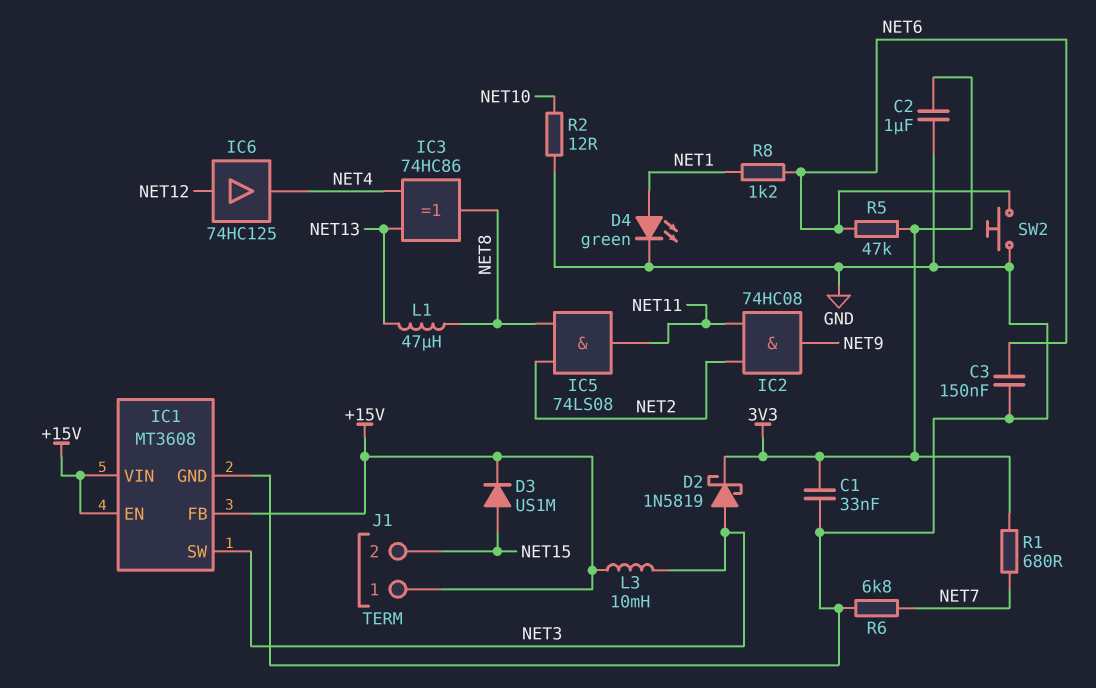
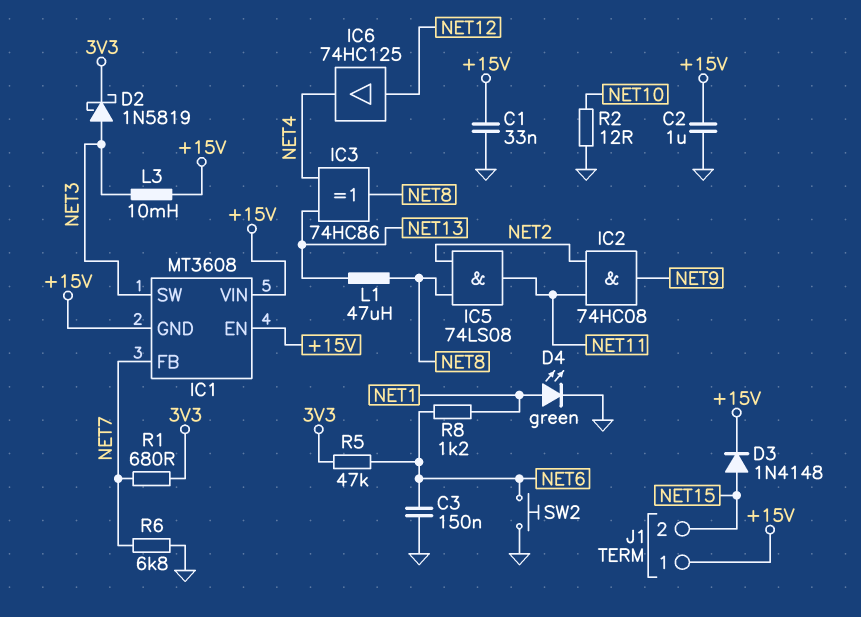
C1: 33nF (3V3, GND) -> 33nF (+15V, GND)
C2: 1uF (3V3, GND) -> 1uF (+15V, GND)
D3: diode US1M (A NET15, K +15V) -> diode 1N4148 (A NET15, K +15V)
IC1 pin FB: +15V -> NET7
IC1 pin GND: GND -> +15V

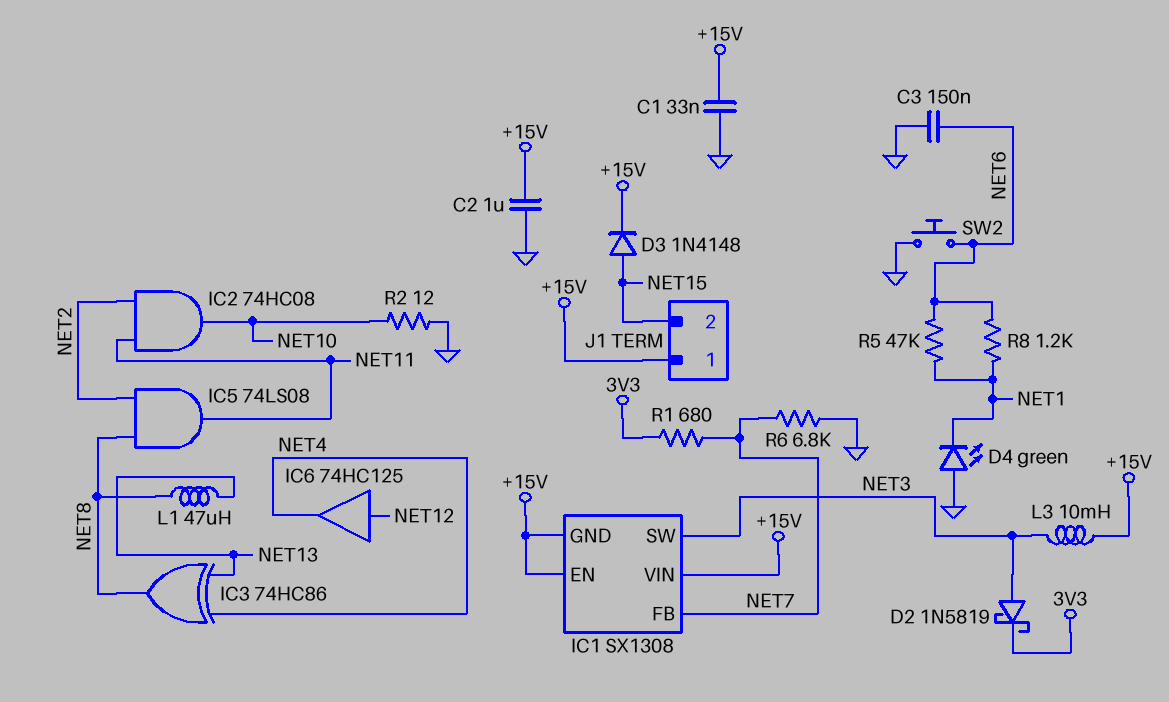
D4: LED green (A NET1, K GND) -> LED green (A GND, K NET1)
IC1: MT3608 -> SX1308
IC2: AND 74HC08 (in NET2, in NET11, out NET9) -> AND 74HC08 (in NET2, in NET11, out NET10)
R5: 47k (3V3, NET6) -> 47k (NET1, NET6)

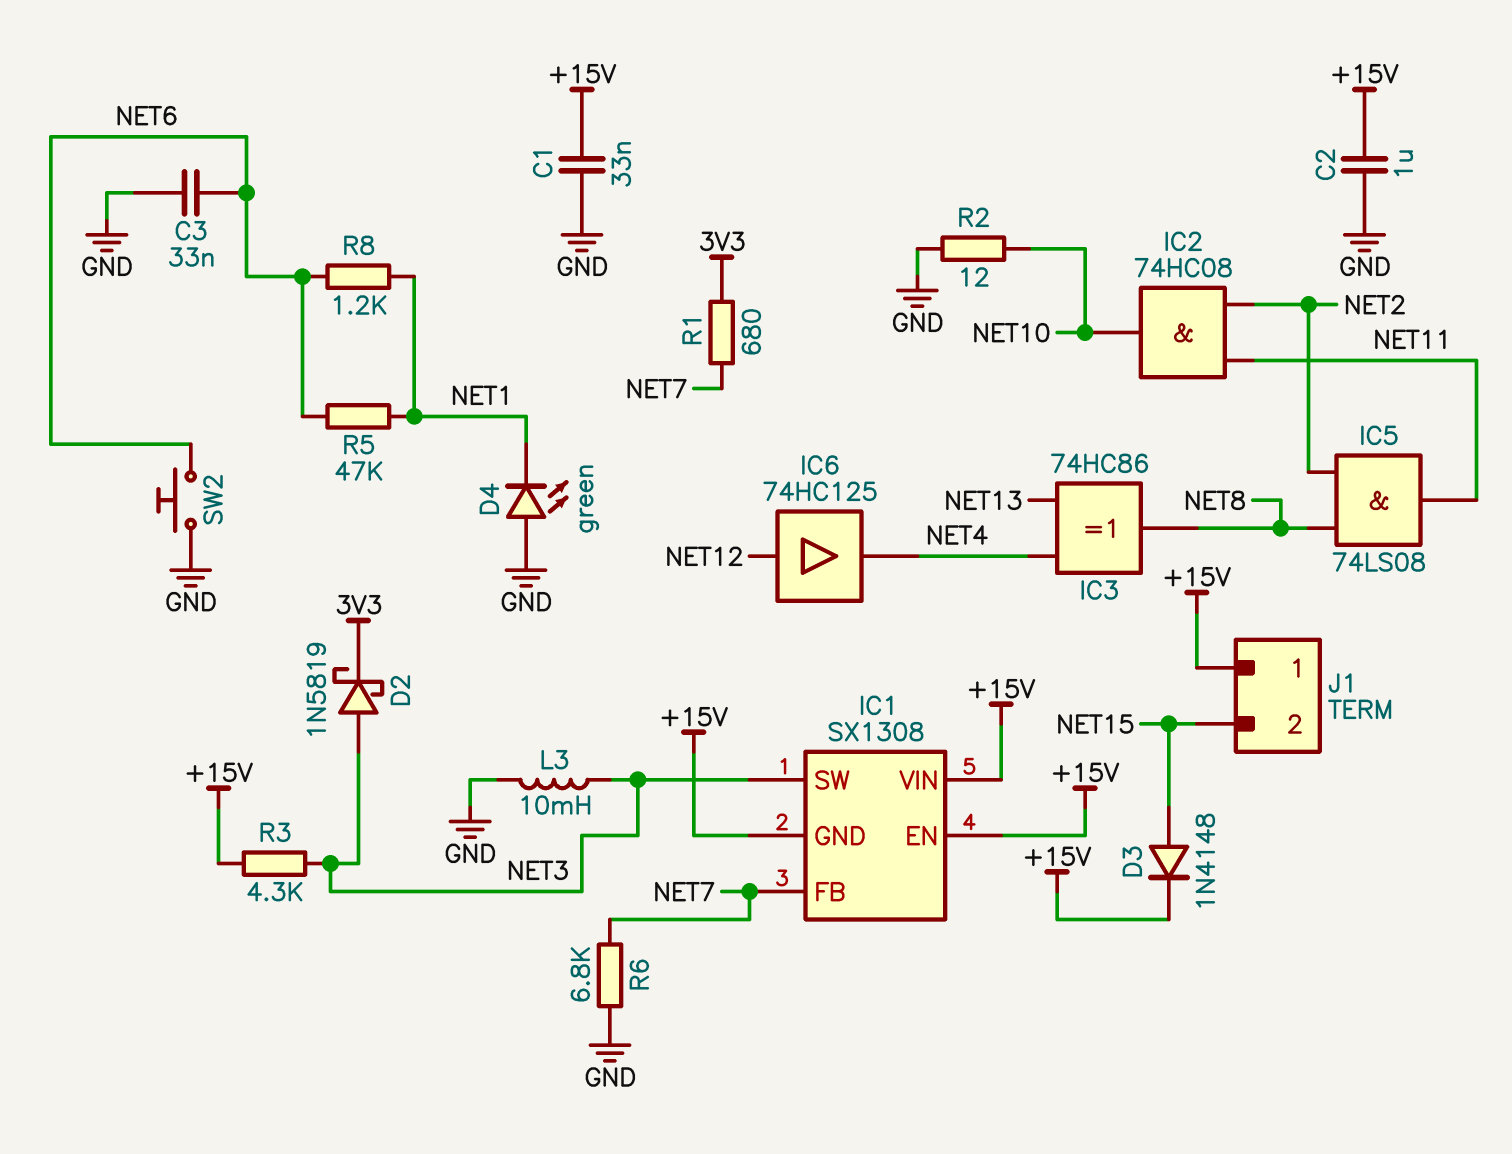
C3: 150nF (GND, NET6) -> 33nF (GND, NET6)
L1: 47uH (NET8, NET13) -> none
L3: 10mH (+15V, NET3) -> 10mH (GND, NET3)
R3: none -> 4.3k (+15V, NET3)

